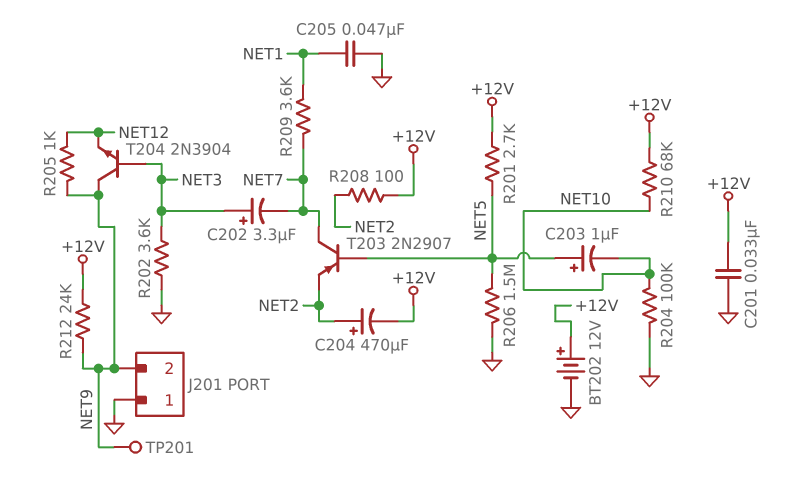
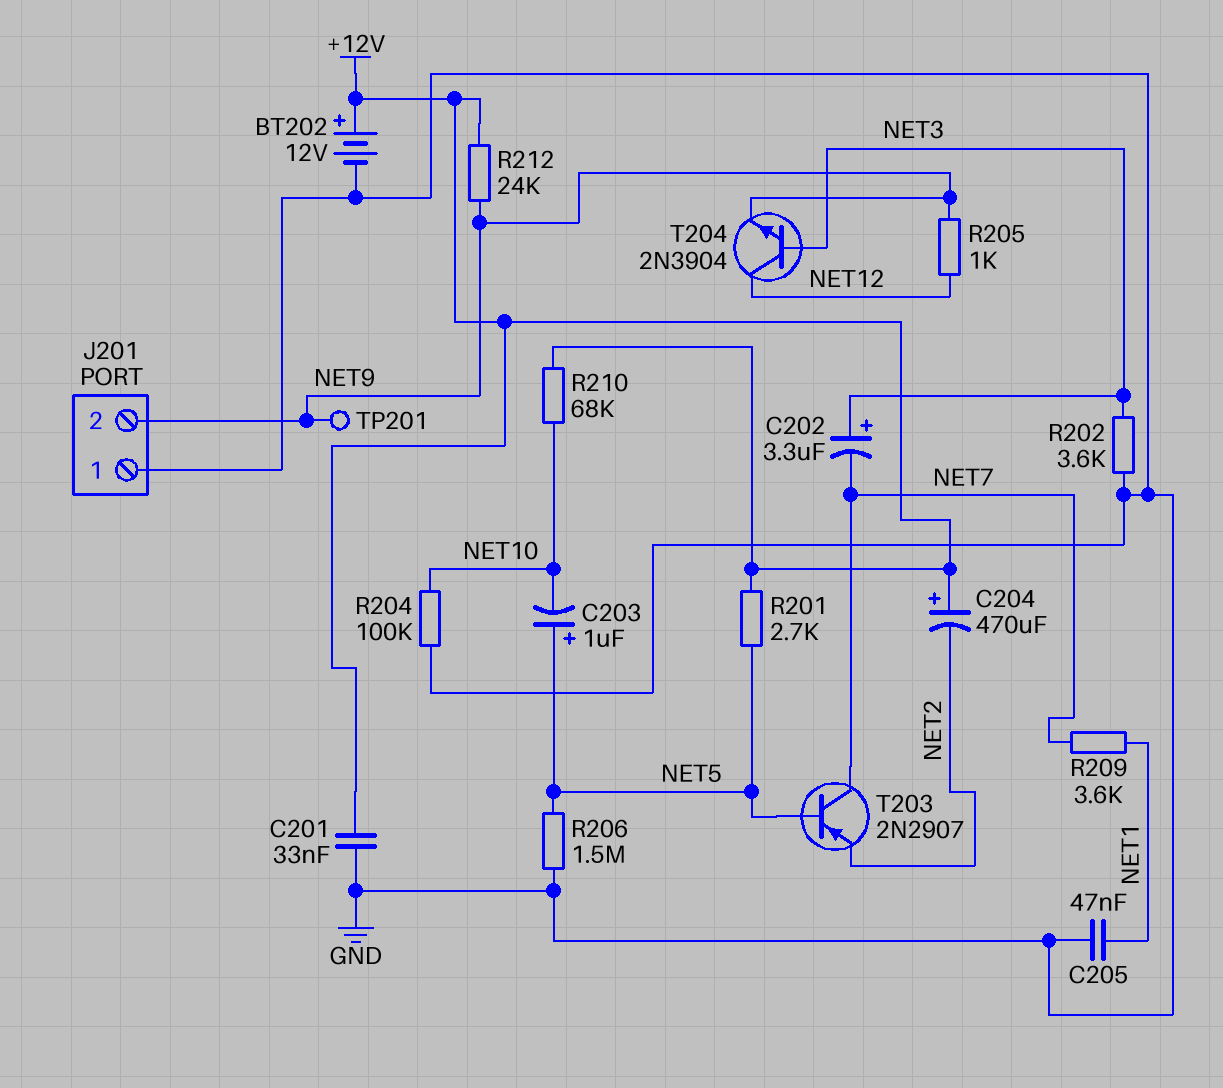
C204: 470uF (plus NET2, minus +12V) -> 470uF (plus +12V, minus NET2)
R208: 100 (+12V, NET2) -> none
T204: NPN 2N3904 (B NET3, C NET9, E NET12) -> NPN 2N3904 (B NET3, C NET12, E NET9)

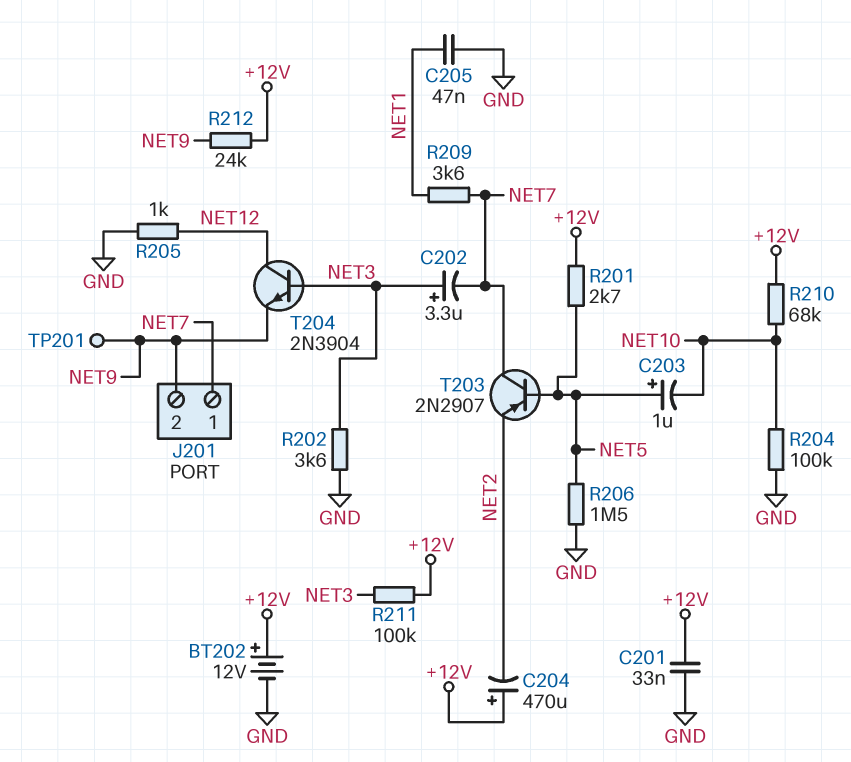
J201 pin 1: GND -> NET7
R205: 1k (NET9, NET12) -> 1k (GND, NET12)
R211: none -> 100k (+12V, NET3)

